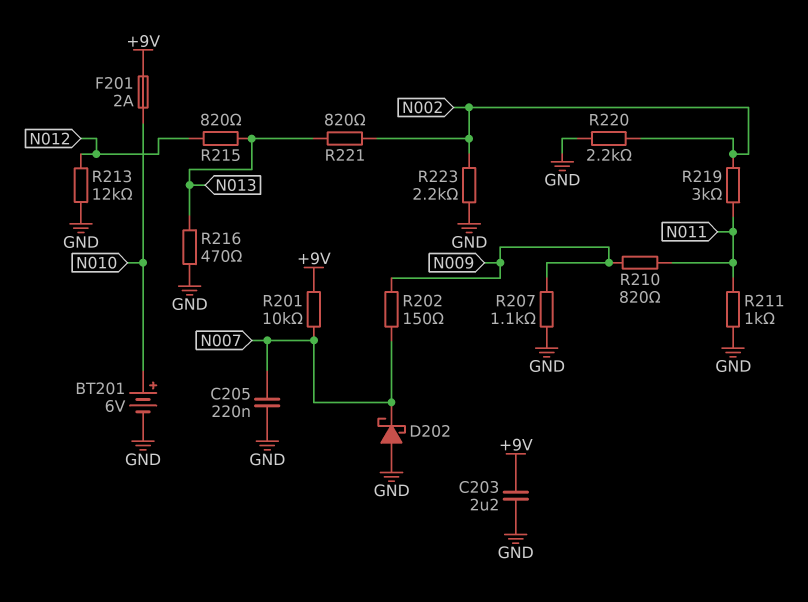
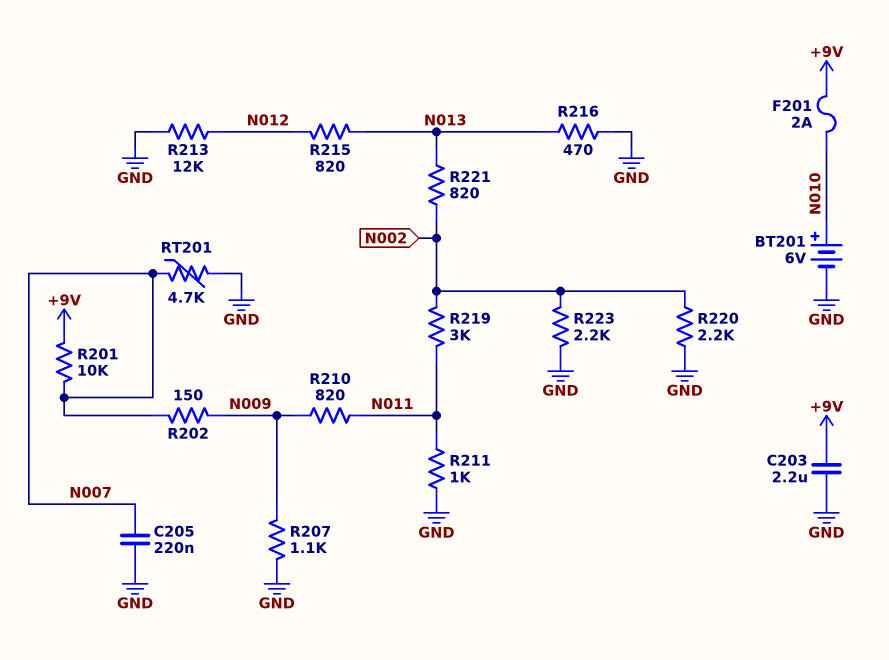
D202: schottky (A GND, K N007) -> none
RT201: none -> 4.7k (GND, N007)

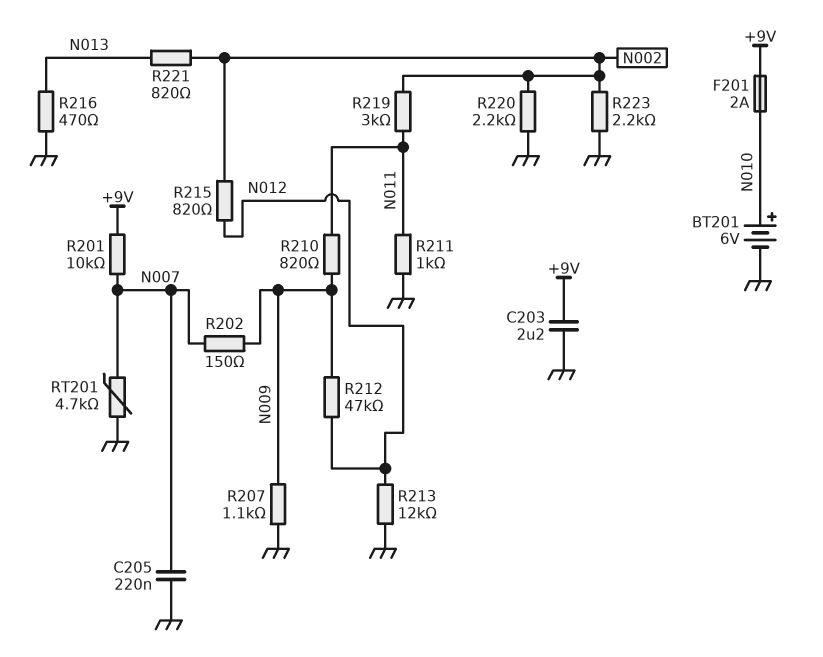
R212: none -> 47k (N009, N012)
R215: 820 (N012, N013) -> 820 (N002, N012)

